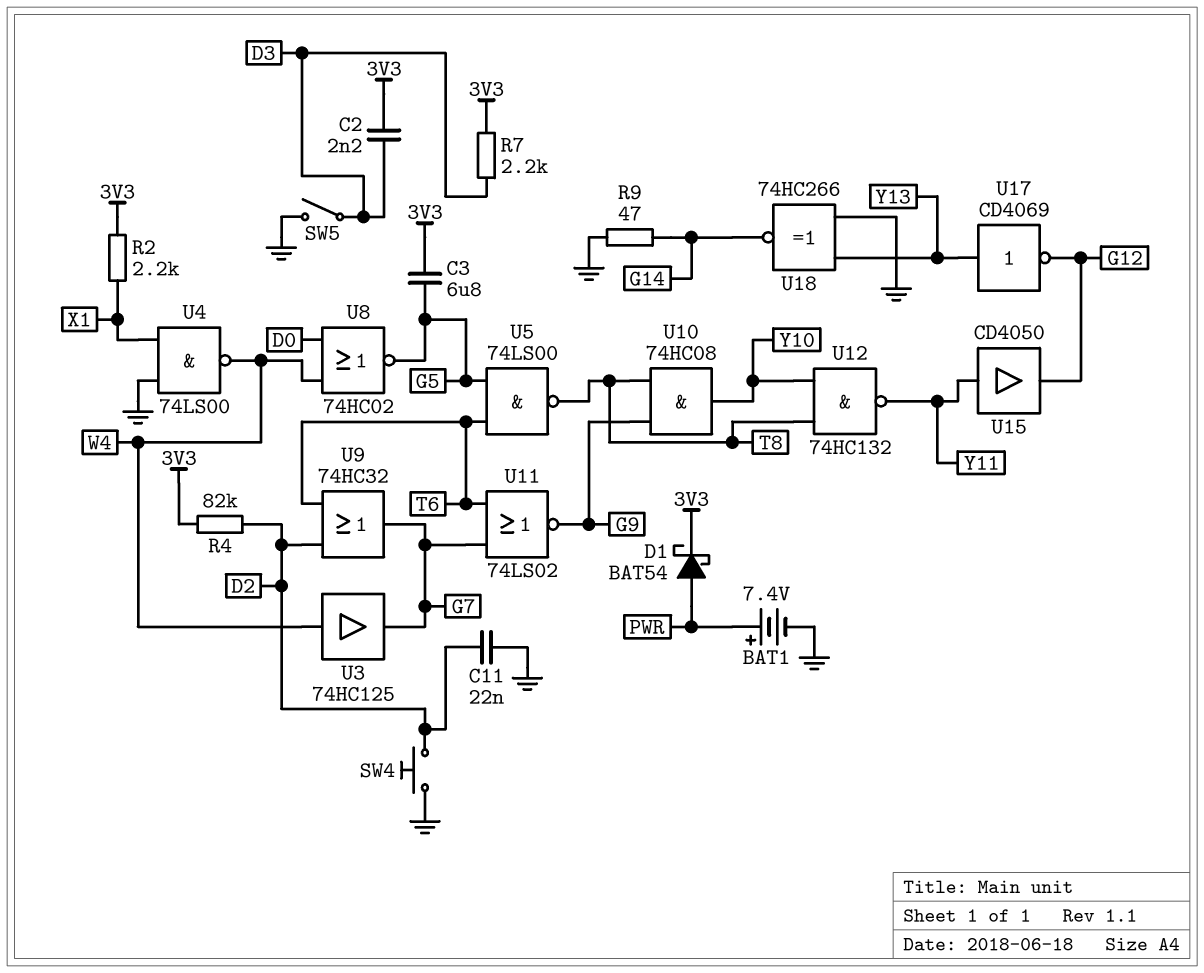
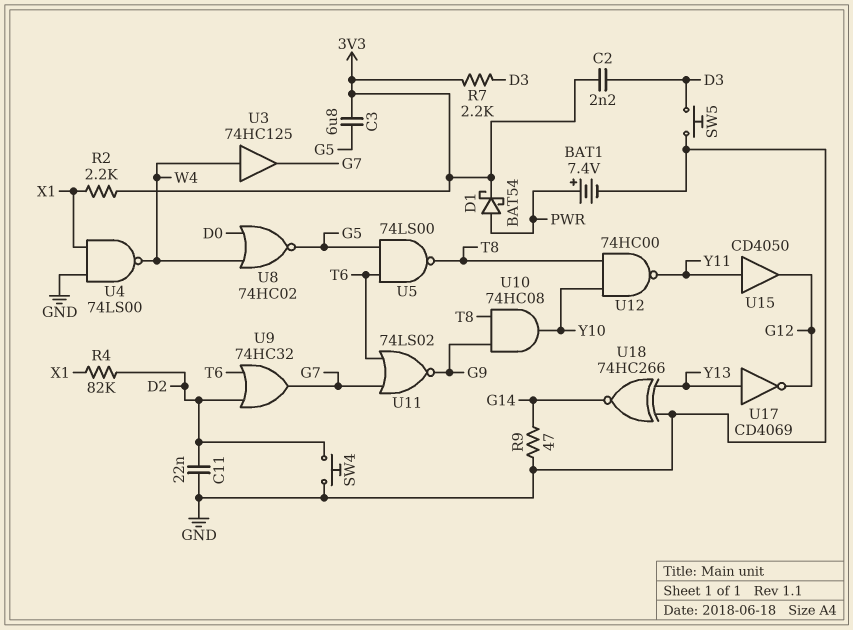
R4: 82k (3V3, D2) -> 82k (D2, X1)
SW5: switch (D3, GND) -> button (D3, GND)
U12: NAND 74HC132 (in T8, in Y10, out Y11) -> NAND 74HC00 (in T8, in Y10, out Y11)

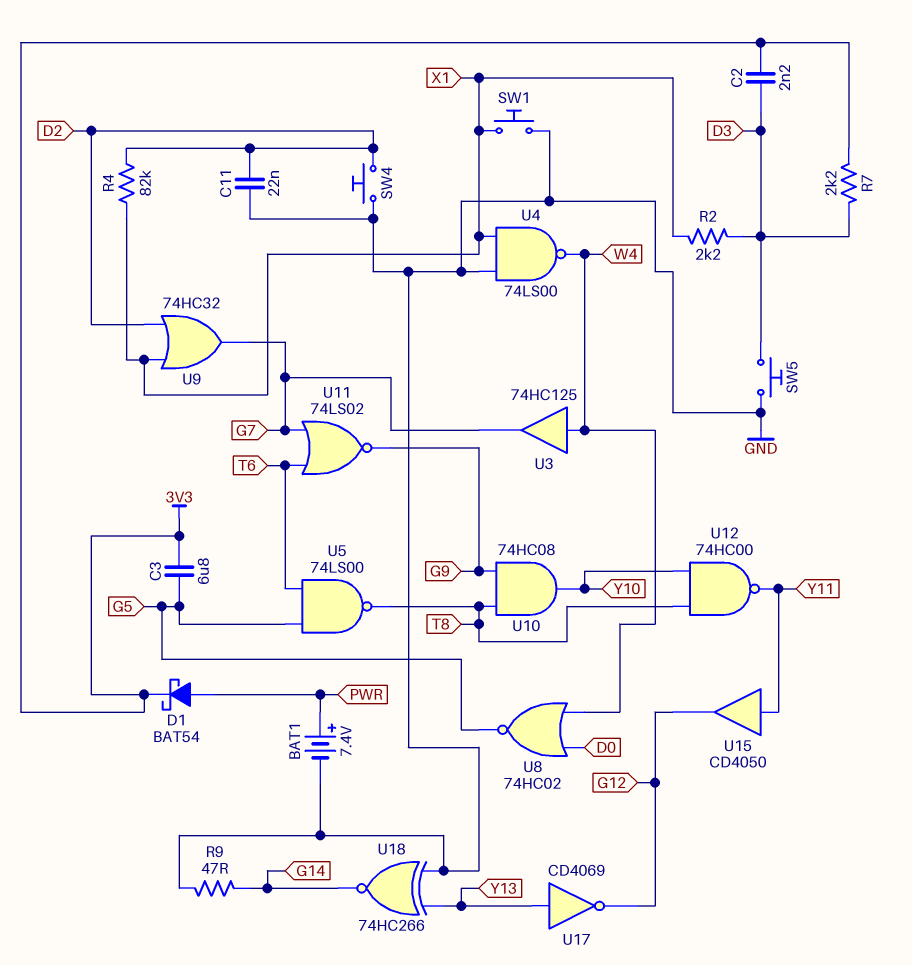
R2: 2.2k (3V3, X1) -> 2.2k (D3, X1)
SW1: none -> button (GND, X1)
U9: OR 74HC32 (in D2, in T6, out G7) -> OR 74HC32 (in D2, in X1, out G7)

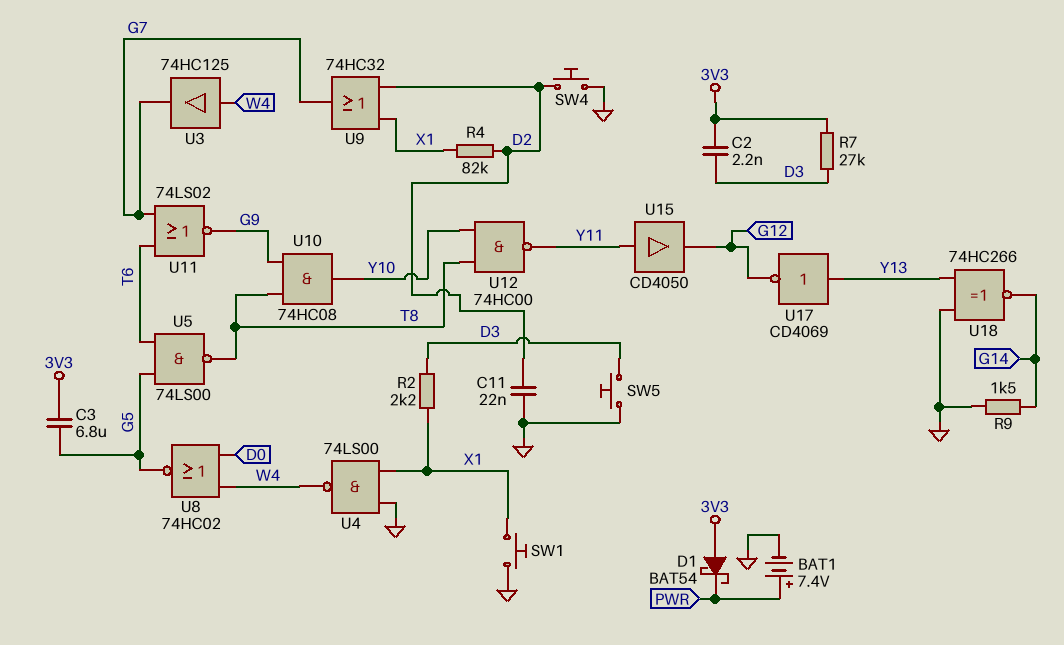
D1: schottky BAT54 (A PWR, K 3V3) -> schottky BAT54 (A 3V3, K PWR)
R7: 2.2k (3V3, D3) -> 27k (3V3, D3)
R9: 47 (G14, GND) -> 1.5k (G14, GND)

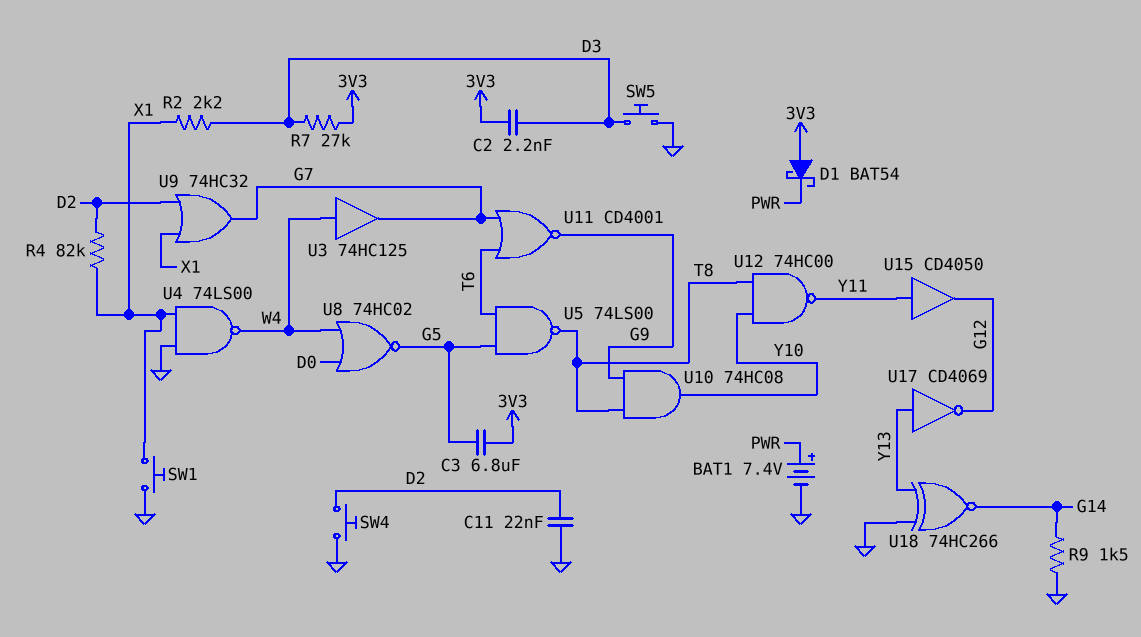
U11: NOR 74LS02 (in G7, in T6, out G9) -> NOR CD4001 (in G7, in T6, out G9)

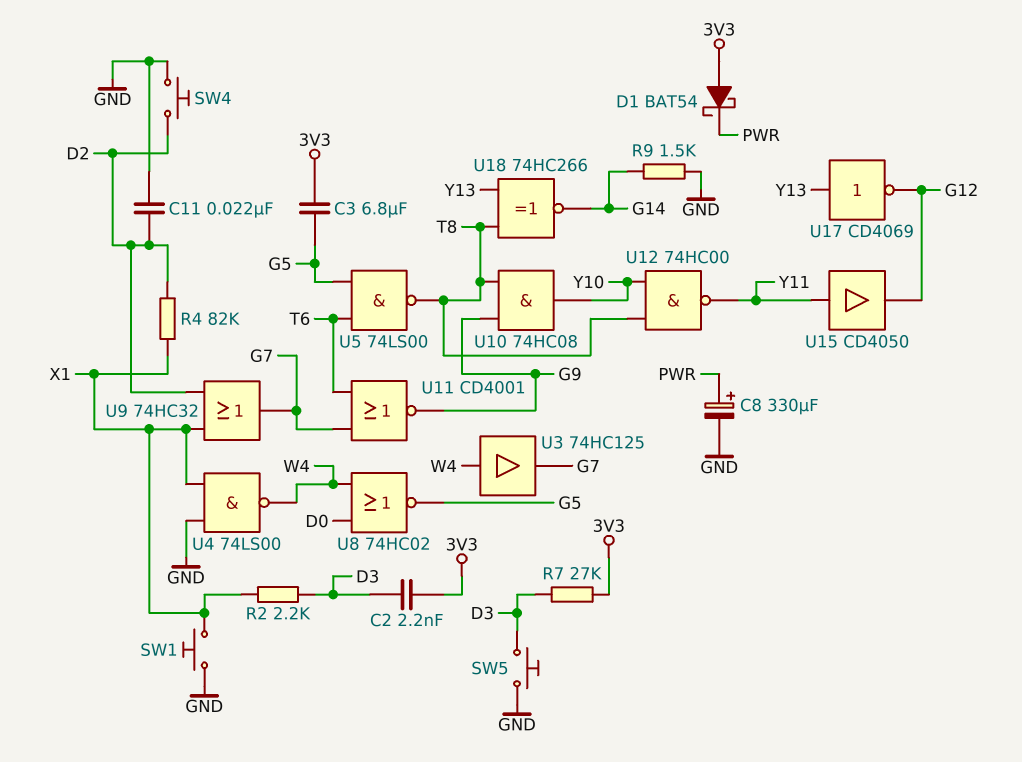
BAT1: 7.4V (plus PWR, minus GND) -> none
C8: none -> 330uF (plus PWR, minus GND)
U18: XNOR 74HC266 (in GND, in Y13, out G14) -> XNOR 74HC266 (in T8, in Y13, out G14)

